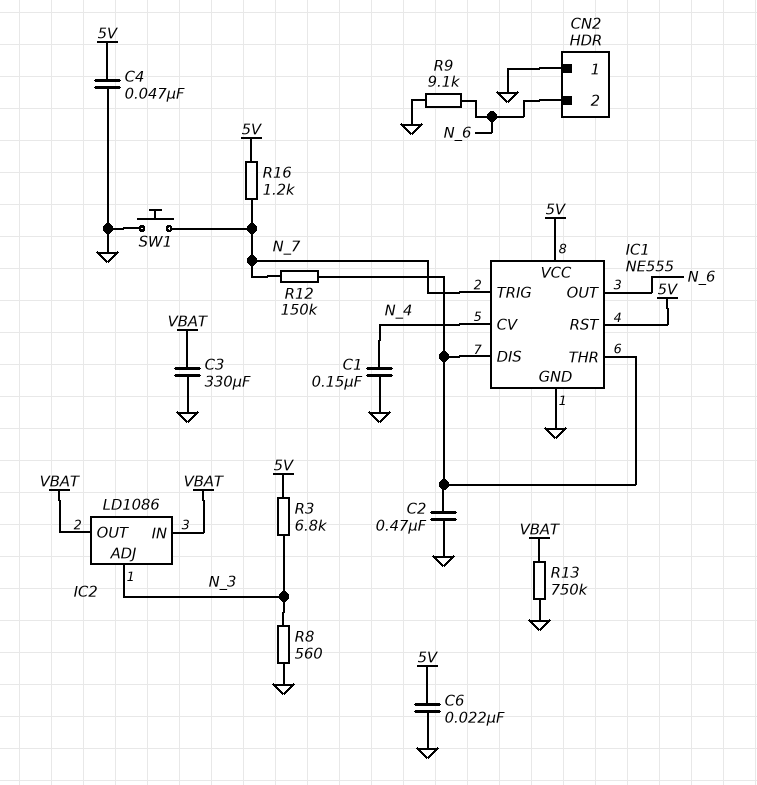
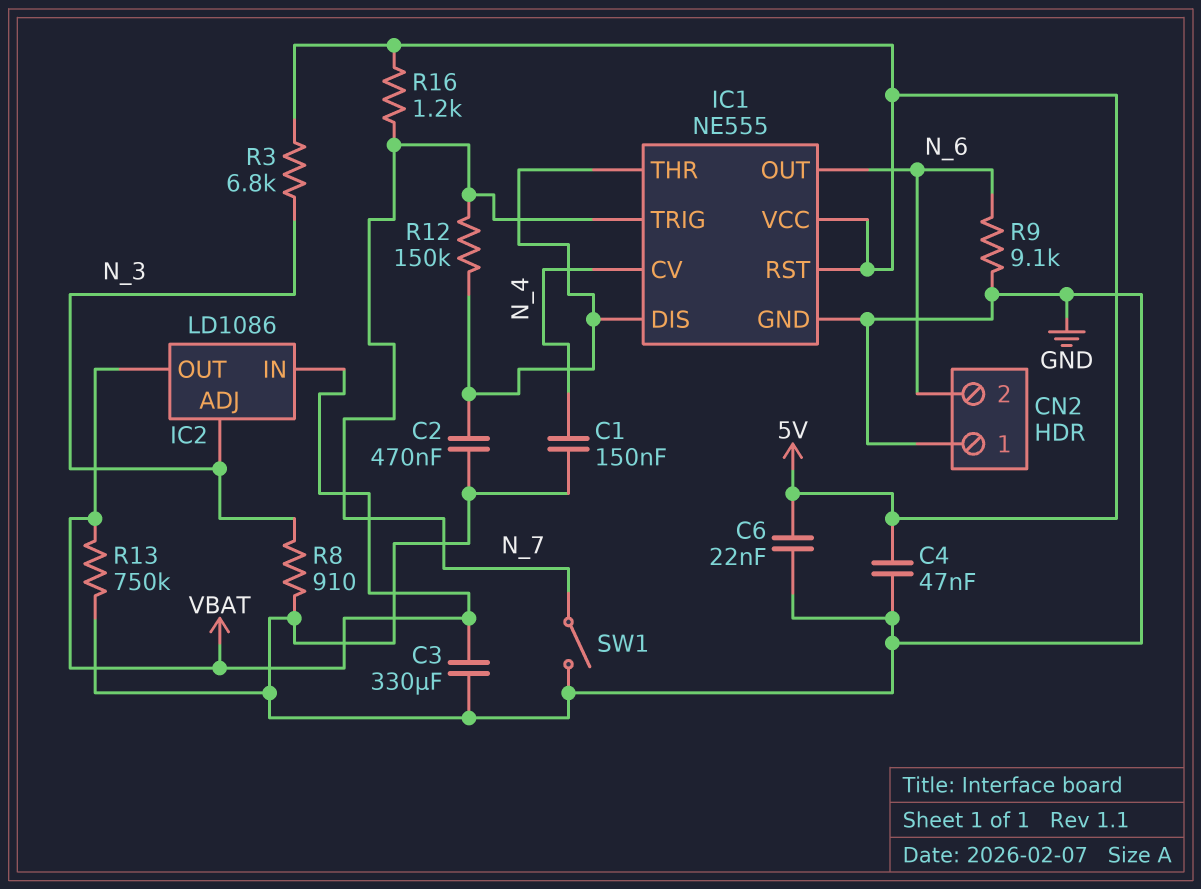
R8: 560 (GND, N_3) -> 910 (GND, N_3)
SW1: button (GND, N_7) -> switch (GND, N_7)

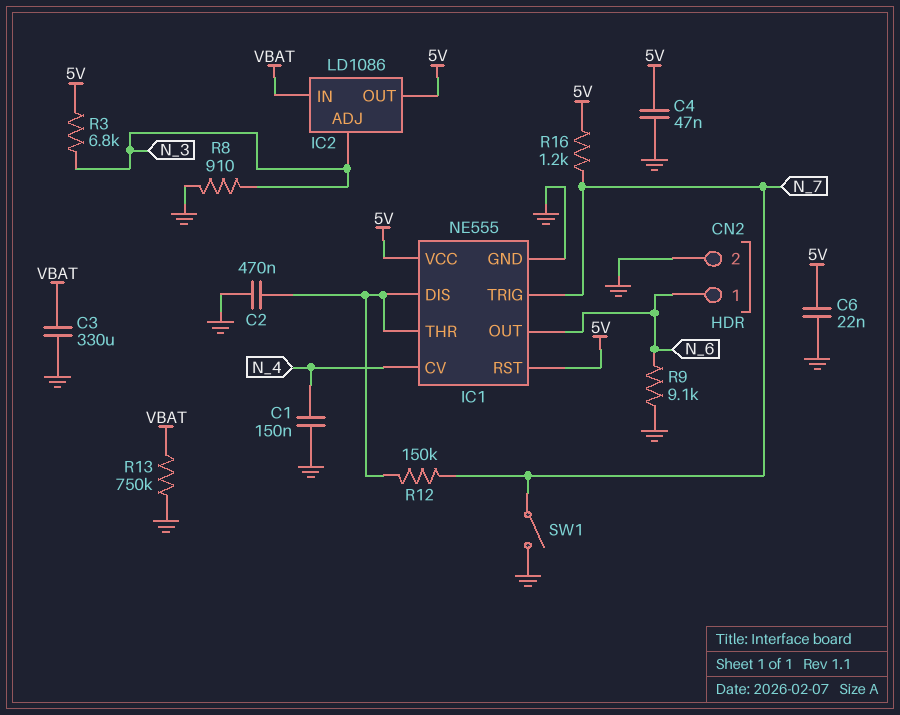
CN2 pin 1: GND -> N_6
CN2 pin 2: N_6 -> GND
IC2 pin OUT: VBAT -> 5V

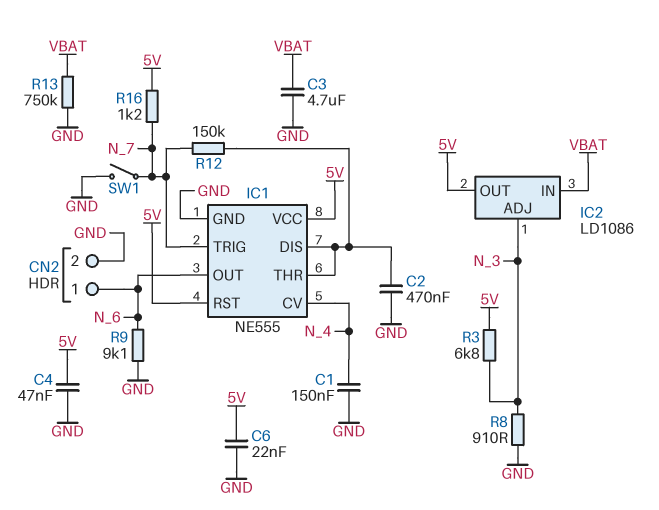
C3: 330uF (GND, VBAT) -> 4.7uF (GND, VBAT)

